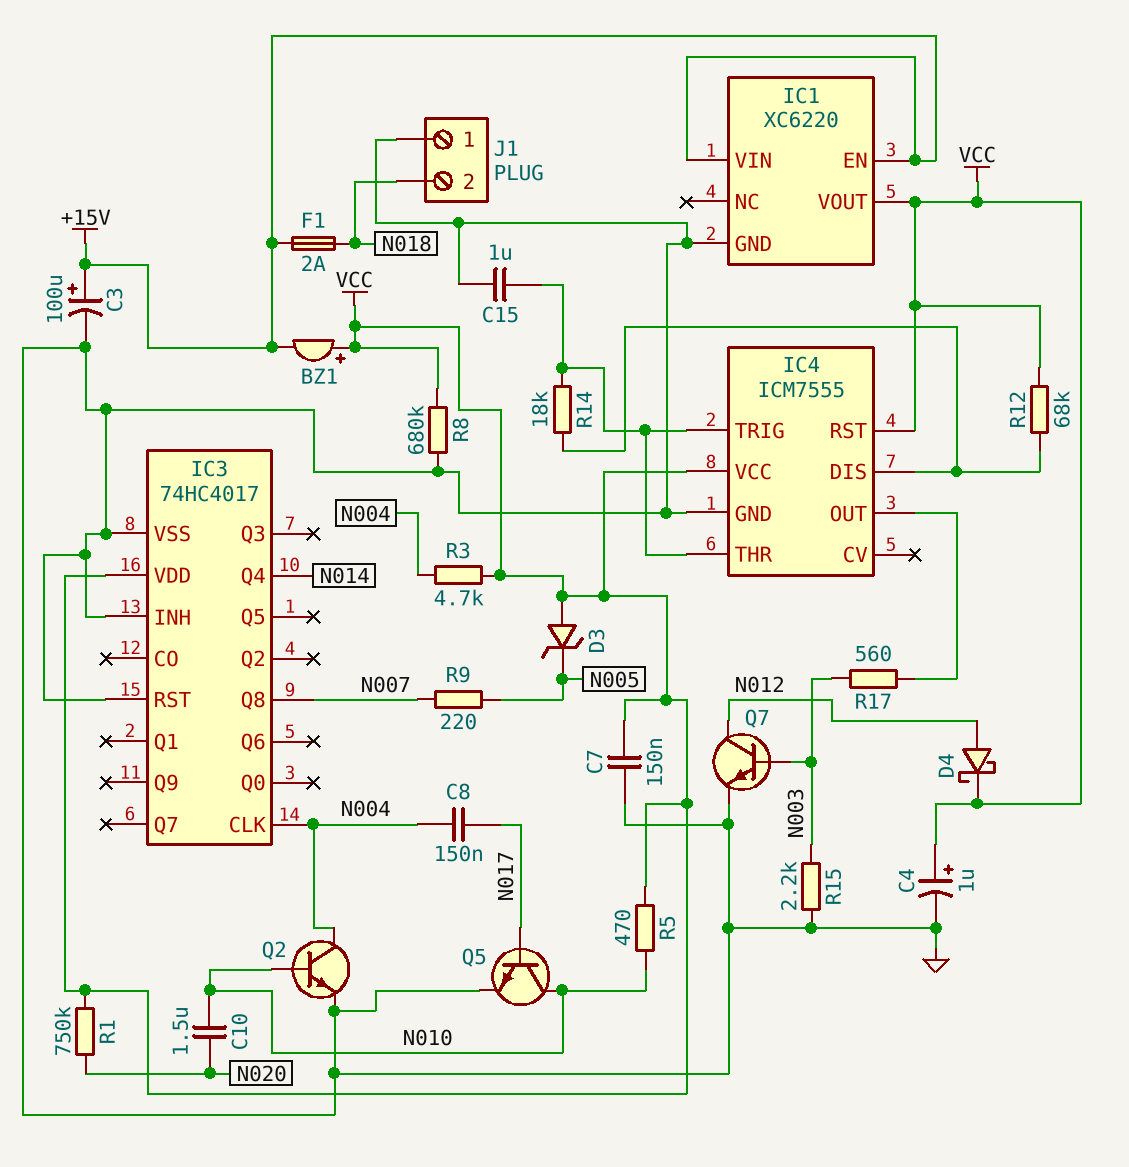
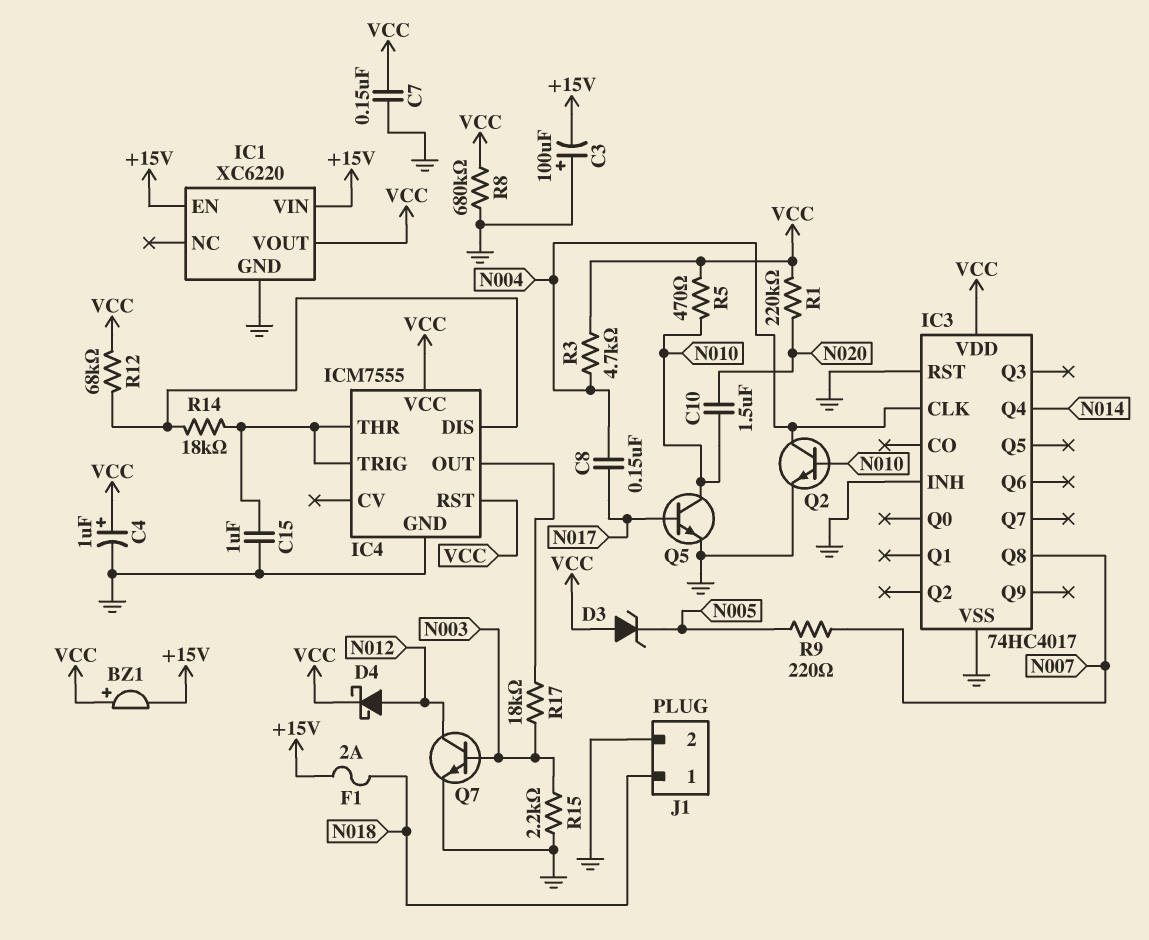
C3: 100uF (plus +15V, minus GND) -> 100uF (plus GND, minus +15V)
J1 pin 1: GND -> N018
J1 pin 2: N018 -> GND
R1: 750k (N020, VCC) -> 220k (N020, VCC)
R17: 560 (IC4/OUT, N003) -> 18k (IC4/OUT, N003)

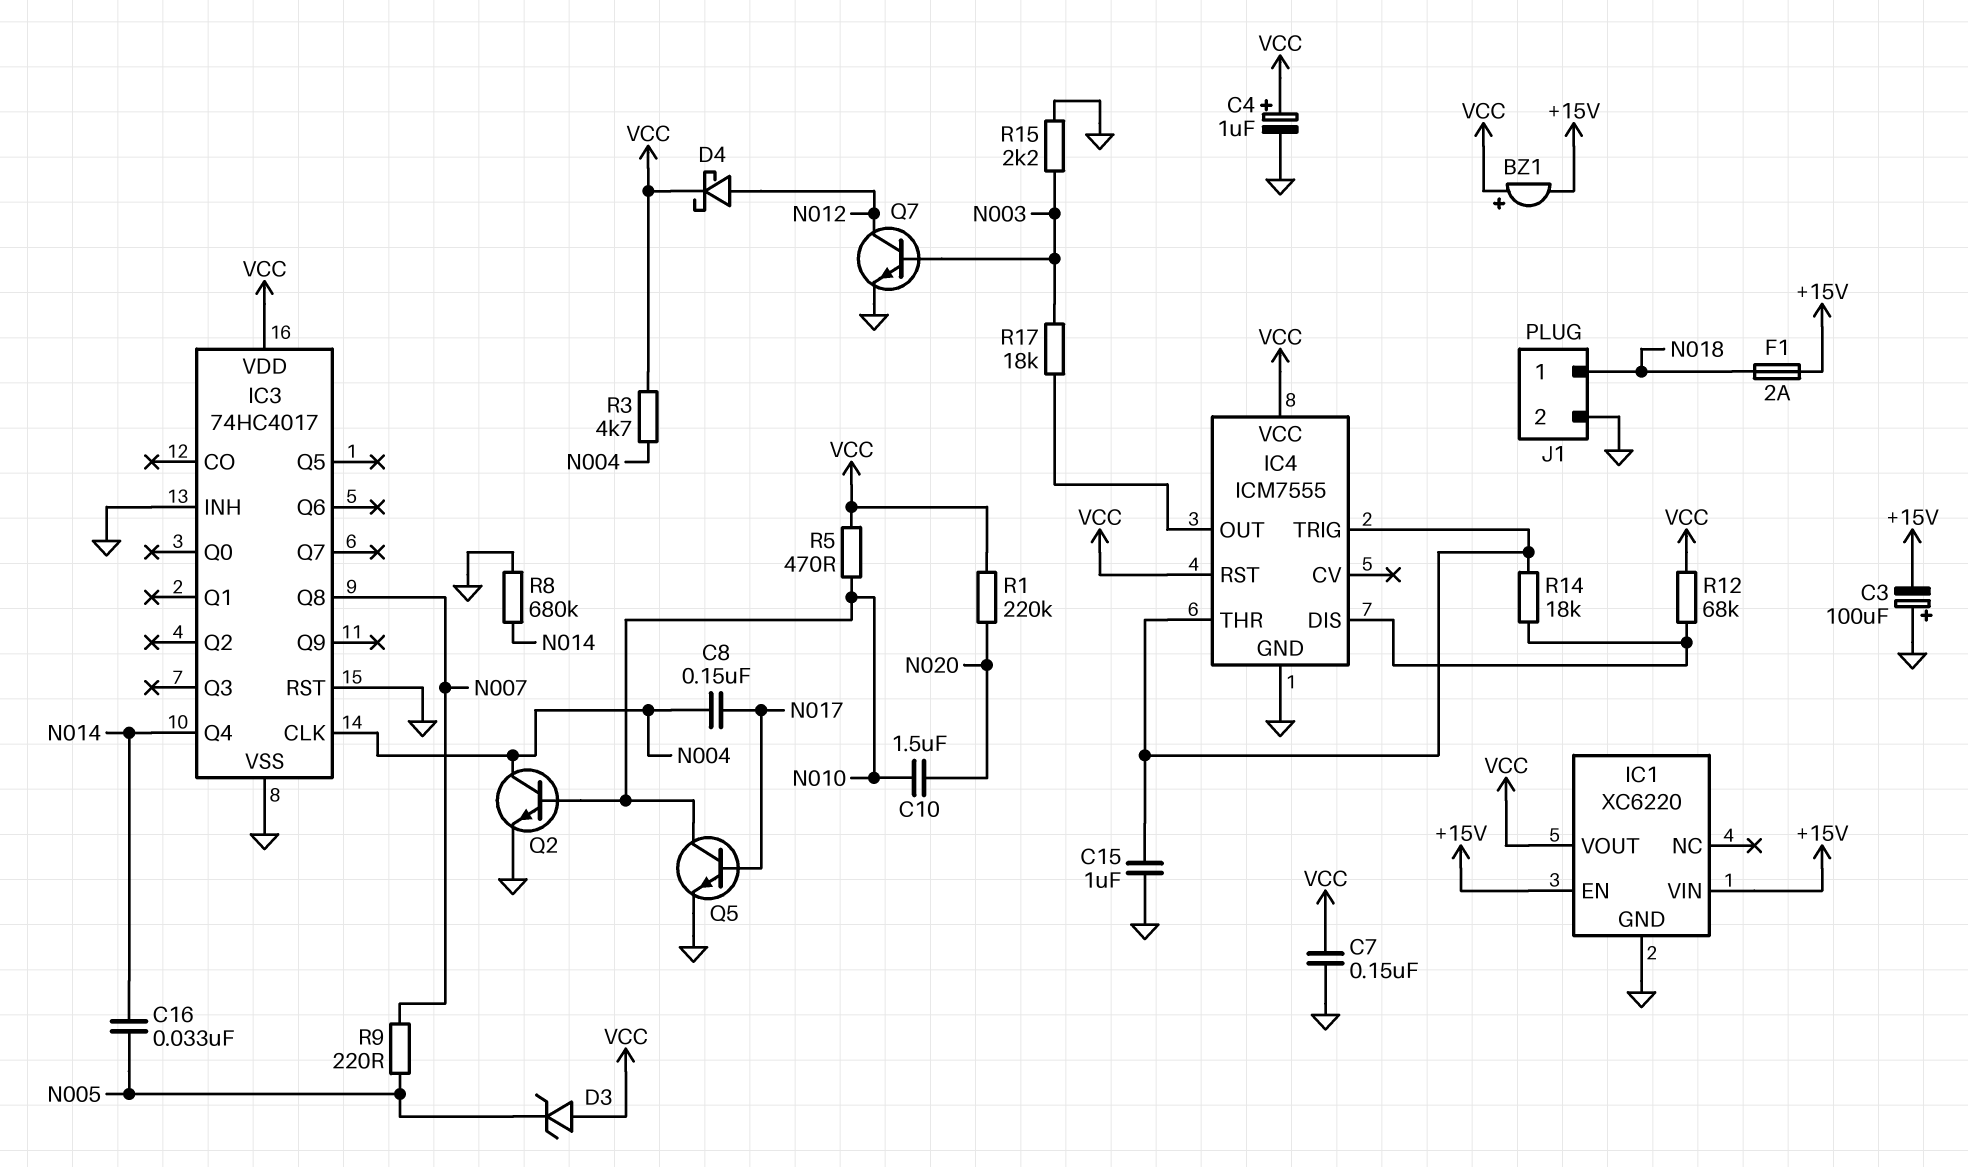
C16: none -> 33nF (N005, N014)
R8: 680k (GND, VCC) -> 680k (GND, N014)

